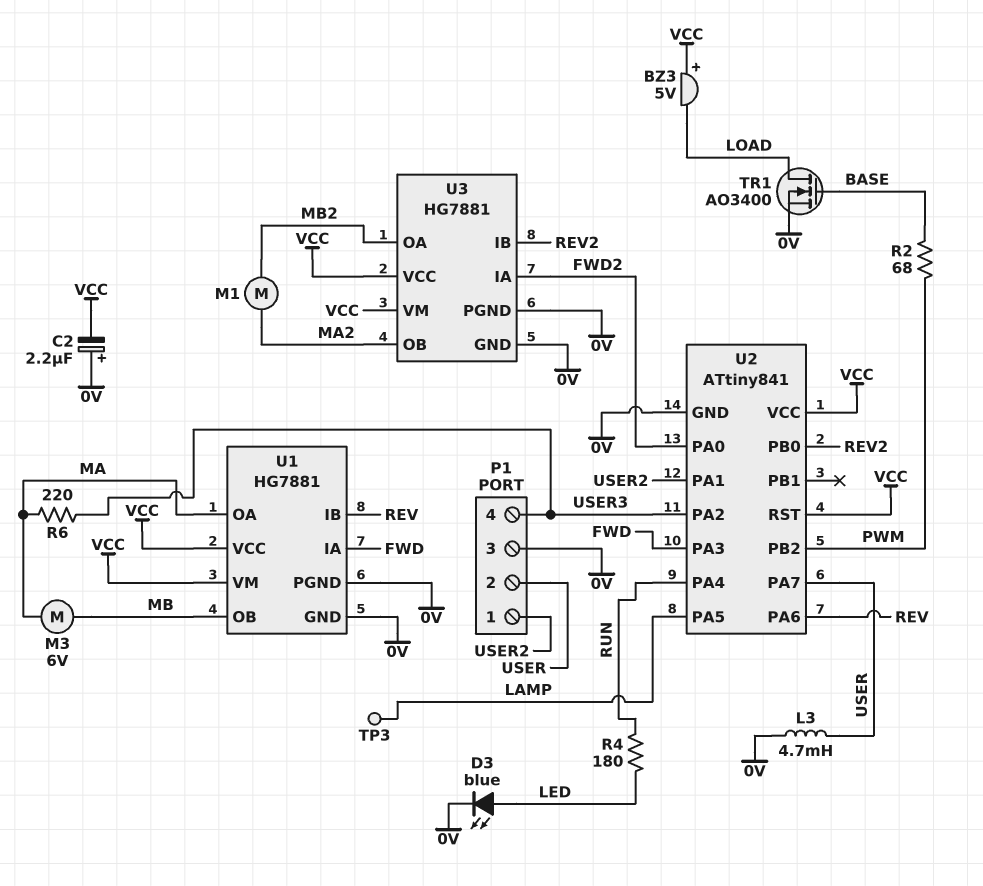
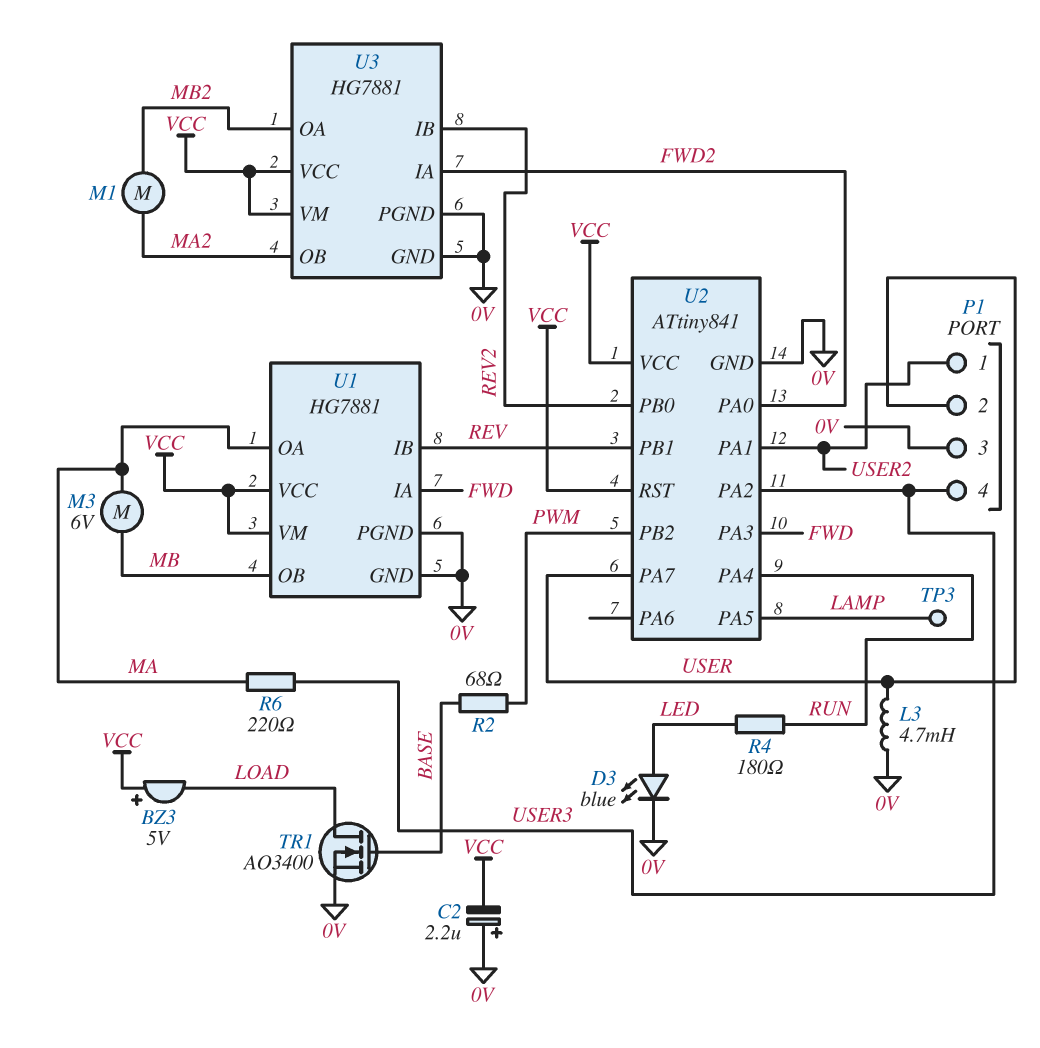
U2 pin PA6: REV -> none
U2 pin PB1: none -> REV

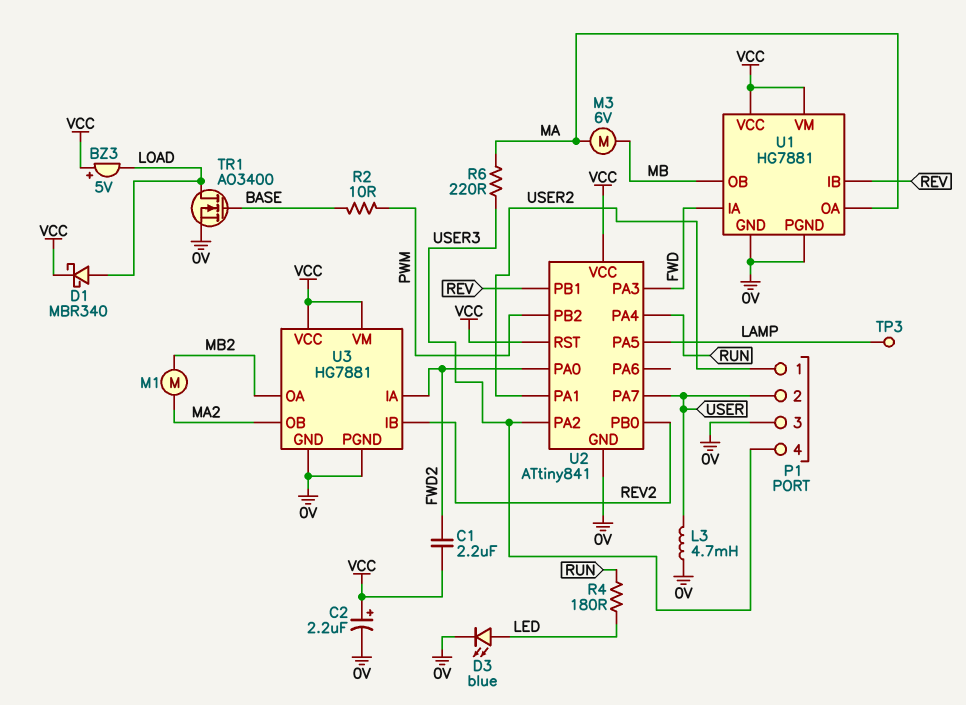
C1: none -> 2.2uF (FWD2, VCC)
C2: 2.2uF (plus 0V, minus VCC) -> 2.2uF (plus VCC, minus 0V)
D1: none -> schottky MBR340 (A LOAD, K VCC)
R2: 68 (BASE, PWM) -> 10 (BASE, PWM)

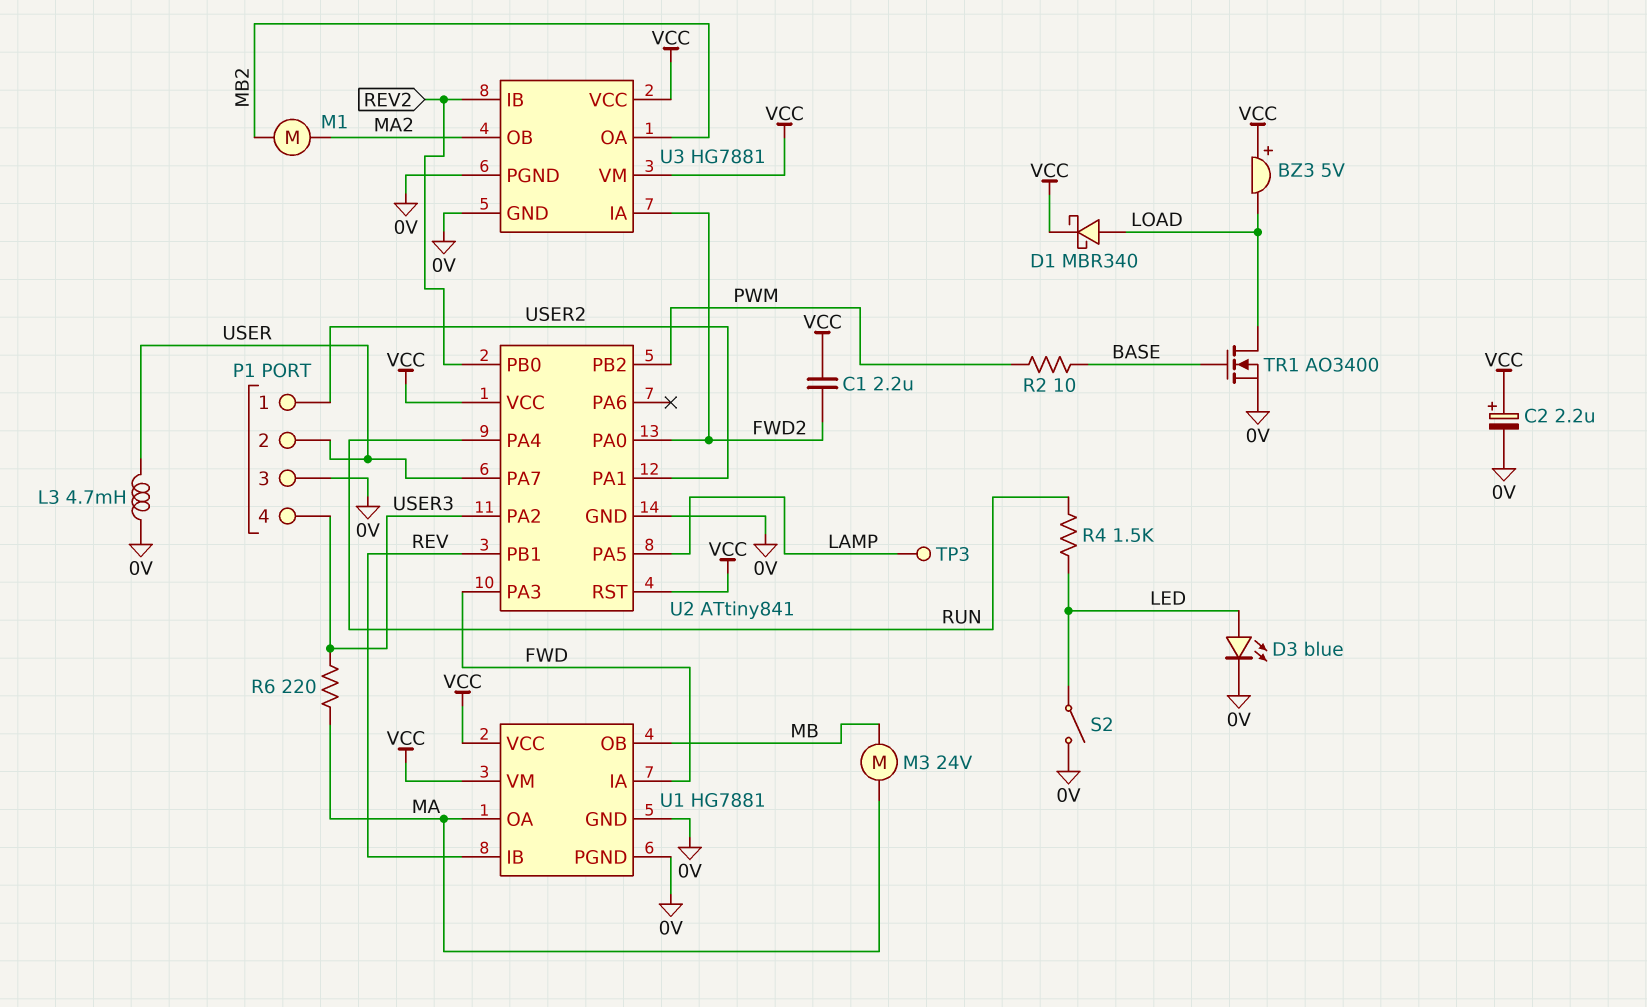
M3: motor 6V (MA, MB) -> motor 24V (MA, MB)
R4: 180 (LED, RUN) -> 1.5k (LED, RUN)
S2: none -> switch (0V, LED)

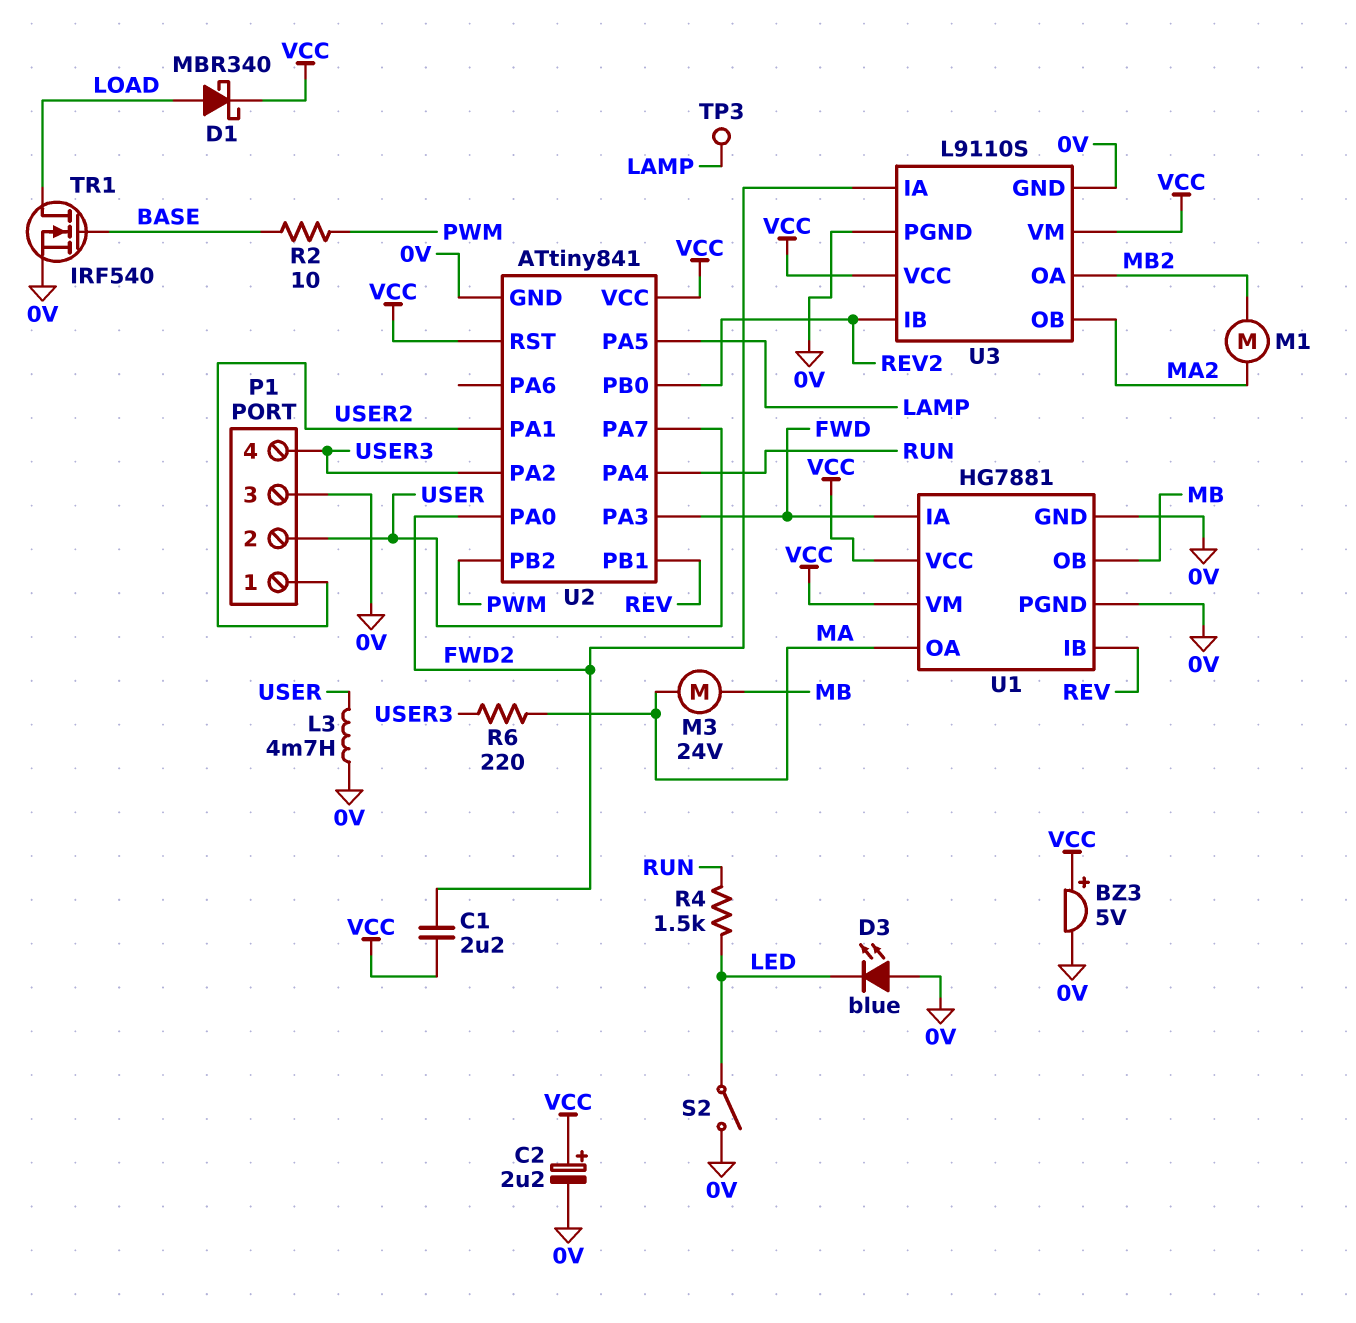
BZ3: buzzer 5V (plus VCC, minus LOAD) -> buzzer 5V (plus VCC, minus 0V)
D3: LED blue (A LED, K 0V) -> LED blue (A 0V, K LED)
TR1: NMOS AO3400 (G BASE, D LOAD, S 0V) -> NMOS IRF540 (G BASE, D LOAD, S 0V)
U3: HG7881 -> L9110S

